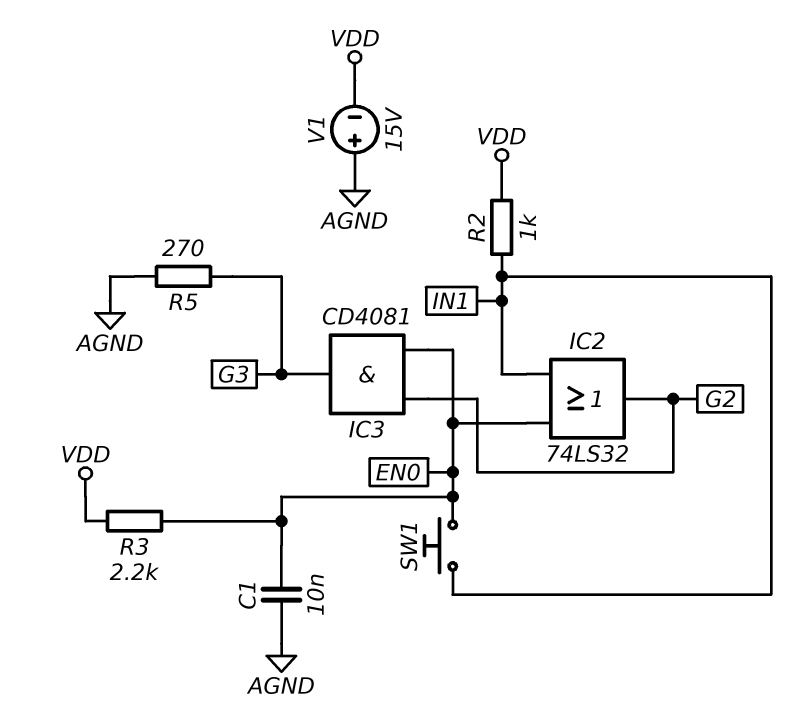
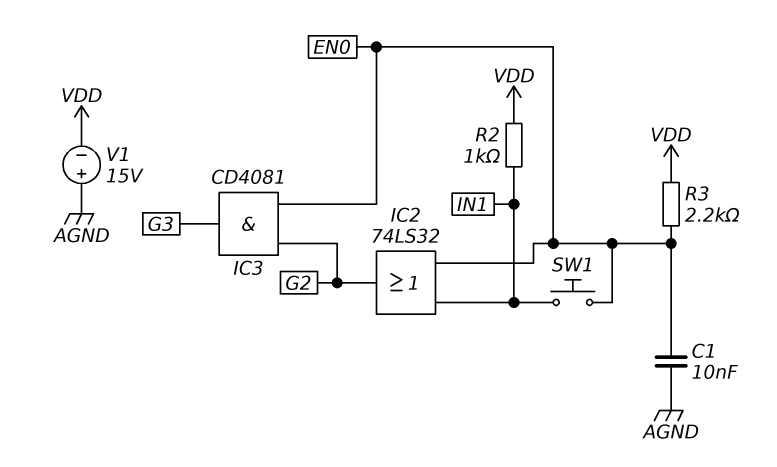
R5: 270 (AGND, G3) -> none

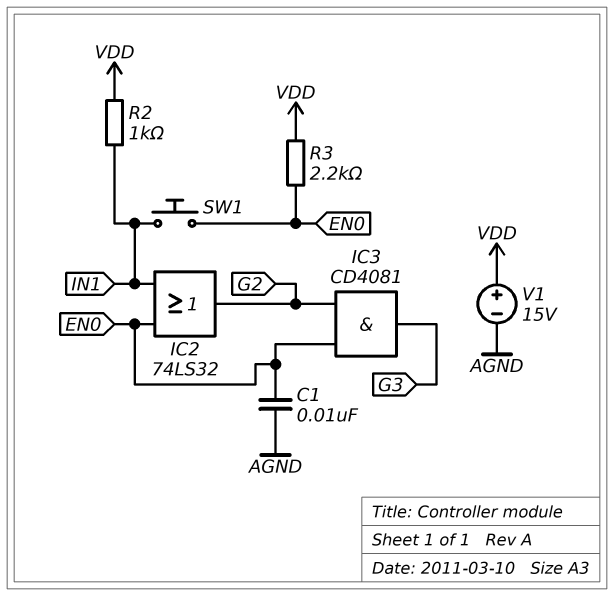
V1: 15V (plus AGND, minus VDD) -> 15V (plus VDD, minus AGND)

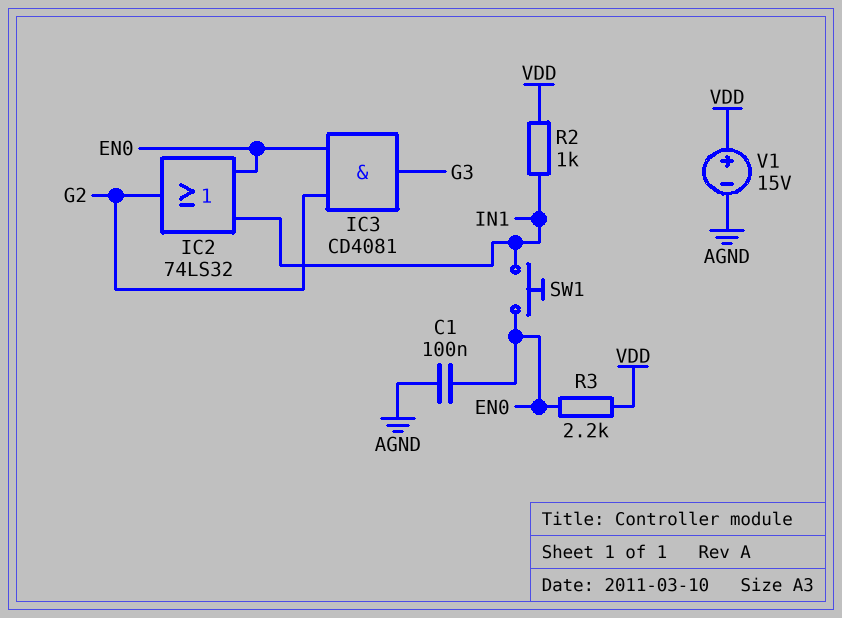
C1: 10nF (AGND, EN0) -> 100nF (AGND, EN0)

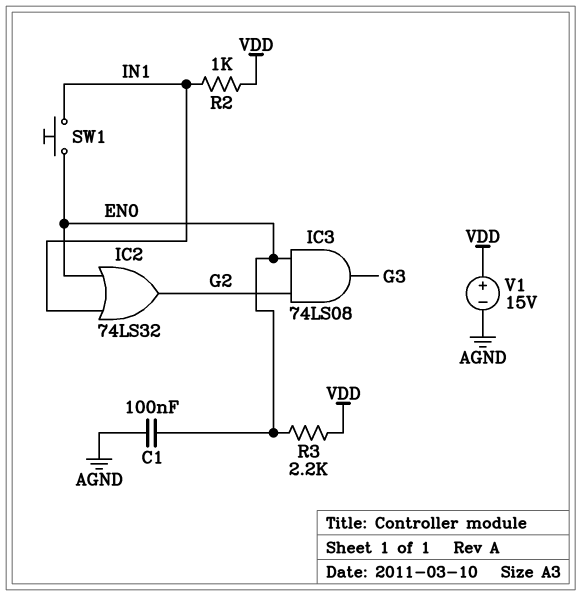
IC3: AND CD4081 (in EN0, in G2, out G3) -> AND 74LS08 (in EN0, in G2, out G3)

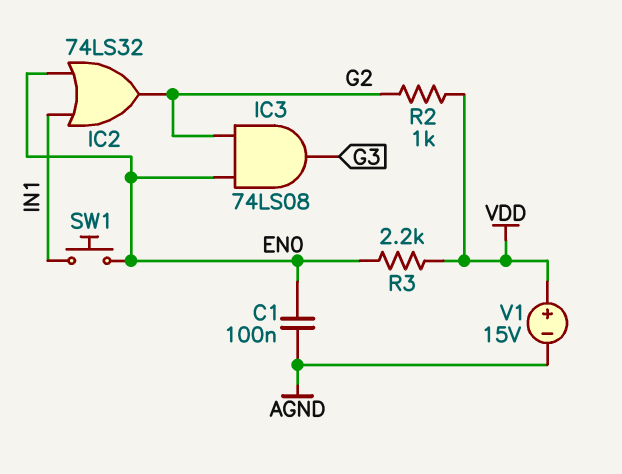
R2: 1k (IN1, VDD) -> 1k (G2, VDD)

